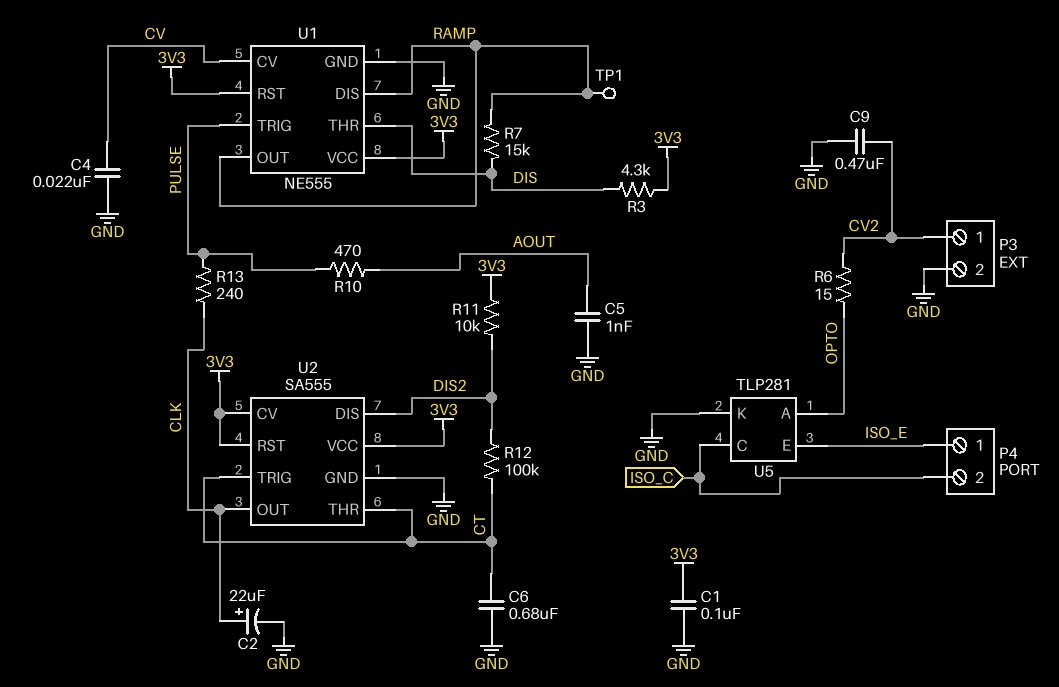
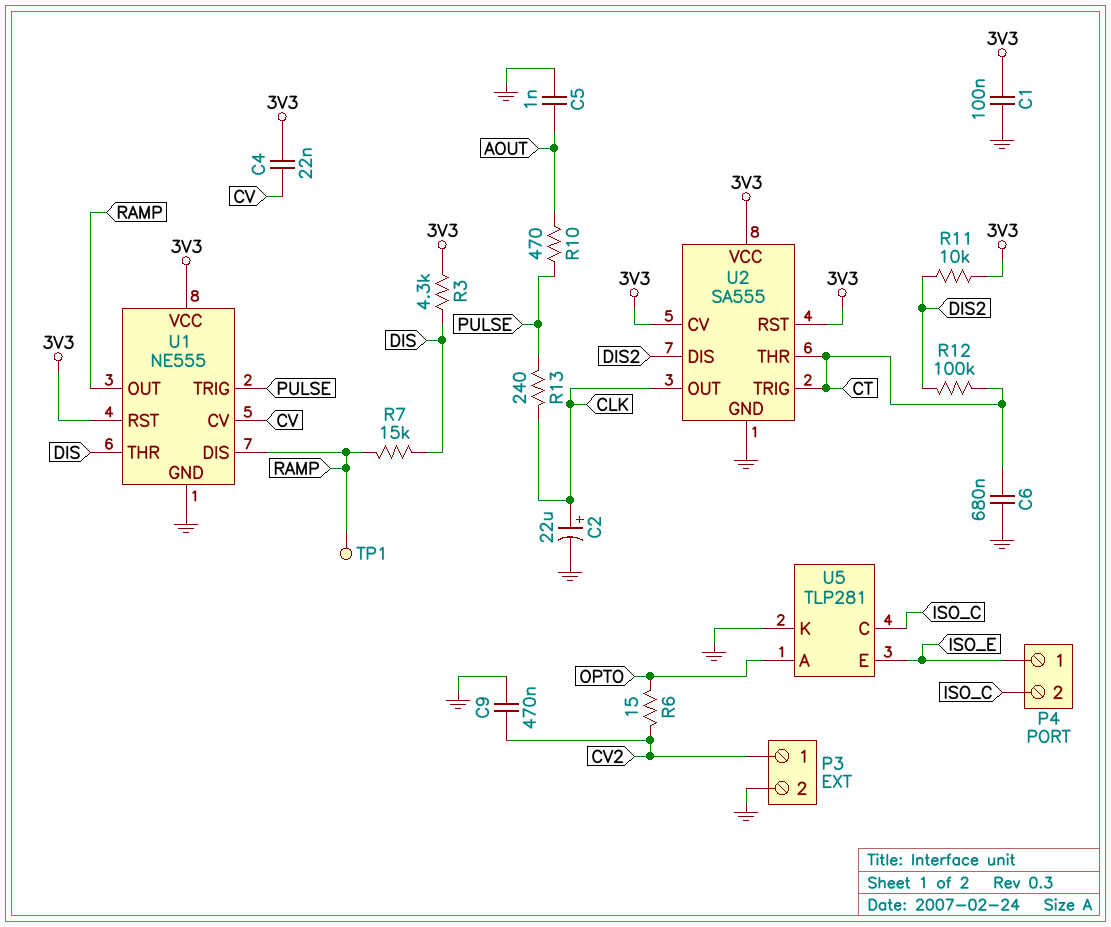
C4: 22nF (CV, GND) -> 22nF (3V3, CV)

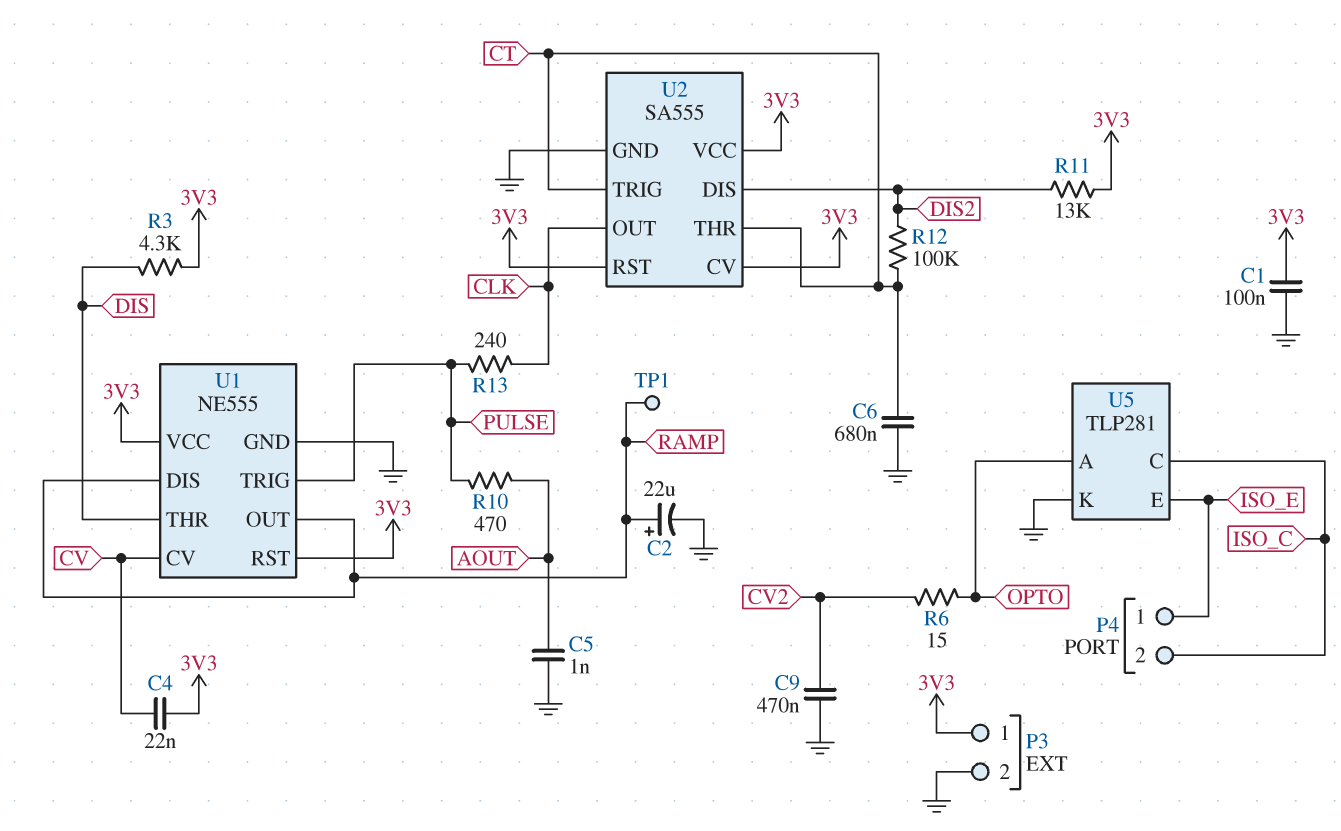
C2: 22uF (plus CLK, minus GND) -> 22uF (plus RAMP, minus GND)
P3 pin 1: CV2 -> 3V3
R7: 15k (DIS, RAMP) -> none
R11: 10k (3V3, DIS2) -> 13k (3V3, DIS2)

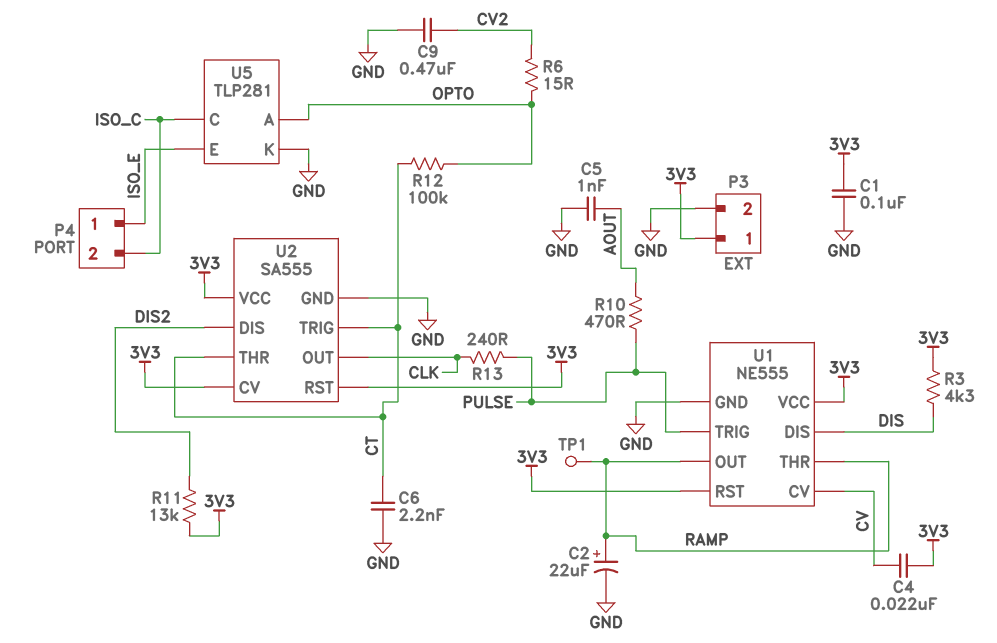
C6: 680nF (CT, GND) -> 2.2nF (CT, GND)
R12: 100k (CT, DIS2) -> 100k (CT, OPTO)
U1 pin DIS: RAMP -> DIS
U1 pin THR: DIS -> RAMP

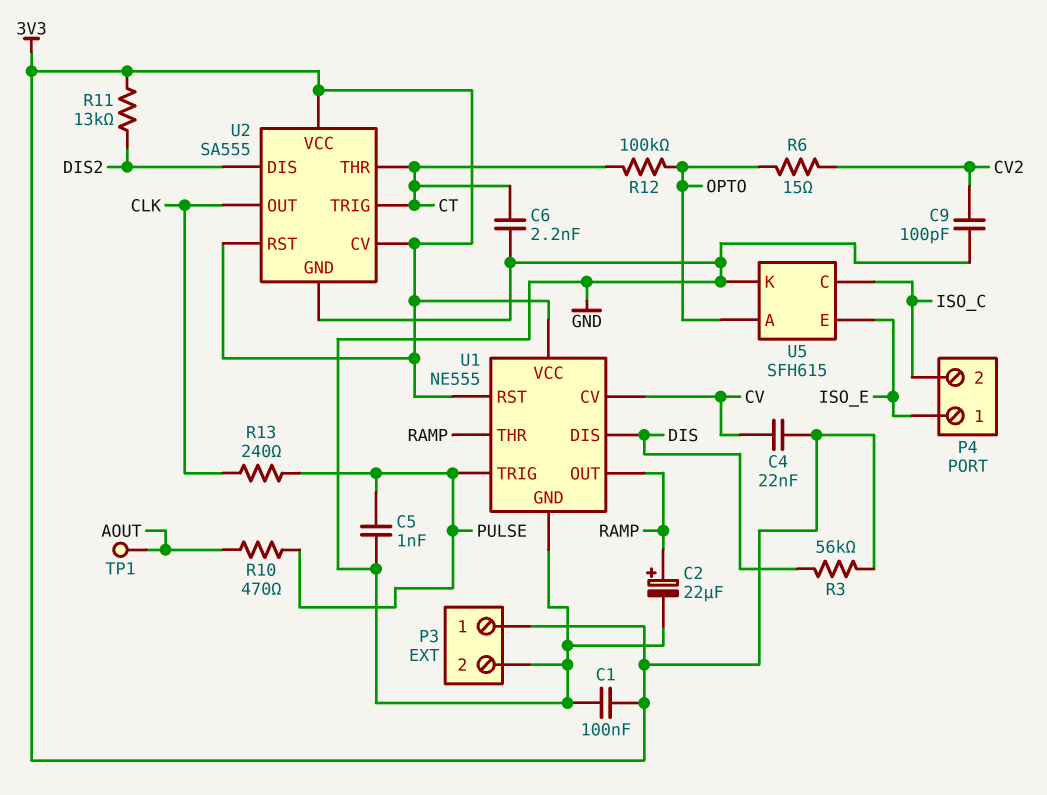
C5: 1nF (AOUT, GND) -> 1nF (GND, PULSE)
C9: 470nF (CV2, GND) -> 100pF (CV2, GND)
R3: 4.3k (3V3, DIS) -> 56k (3V3, DIS)
TP1: test point (RAMP) -> test point (AOUT)
U5: TLP281 -> SFH615

